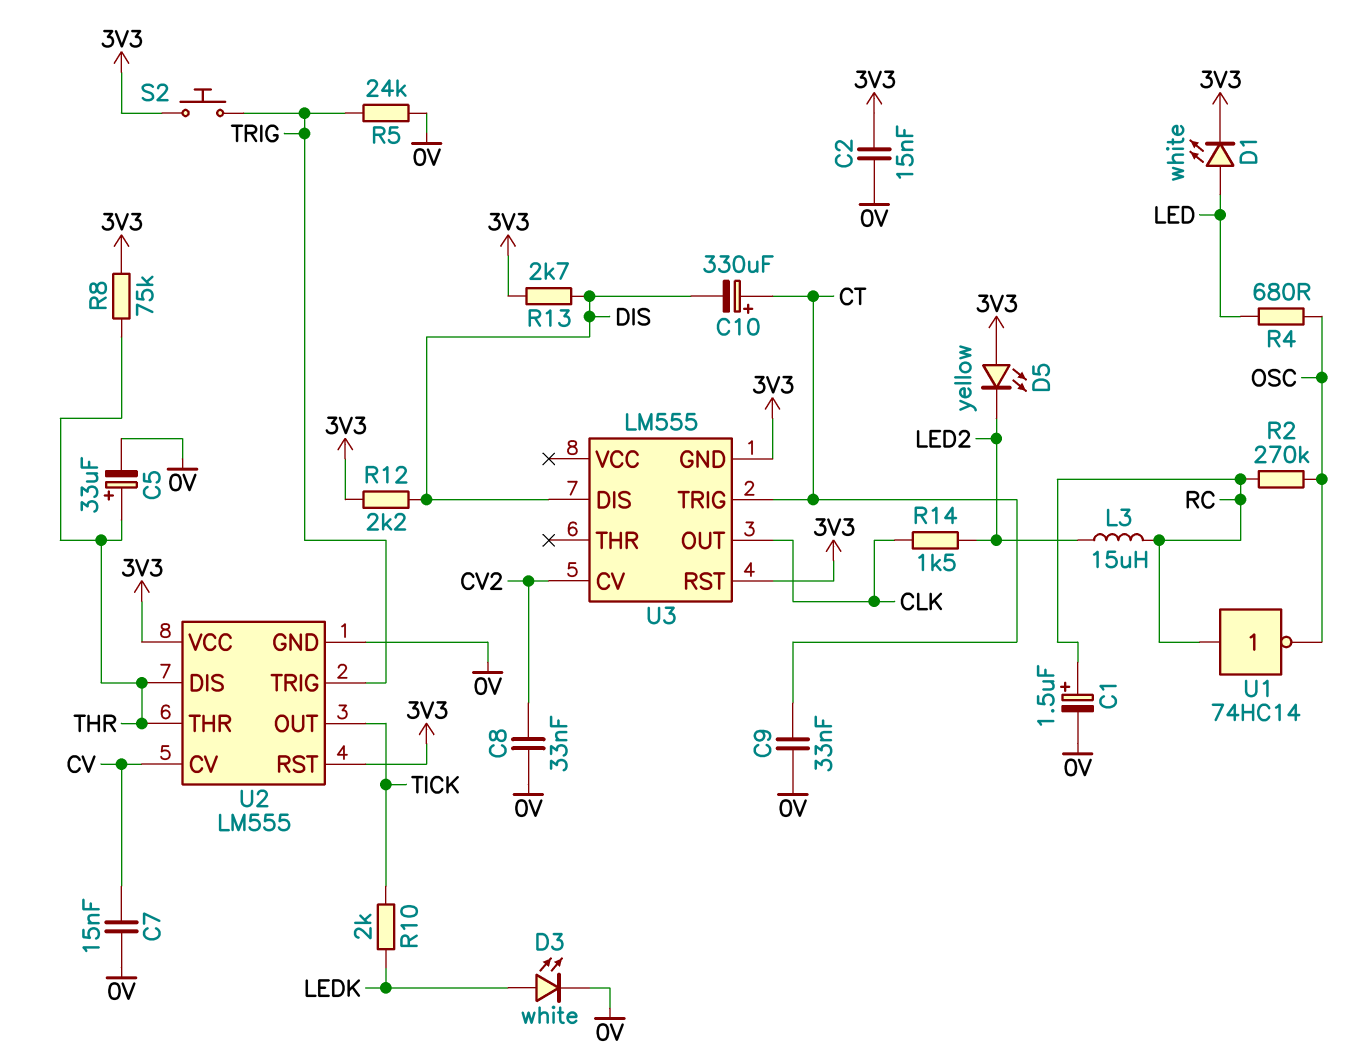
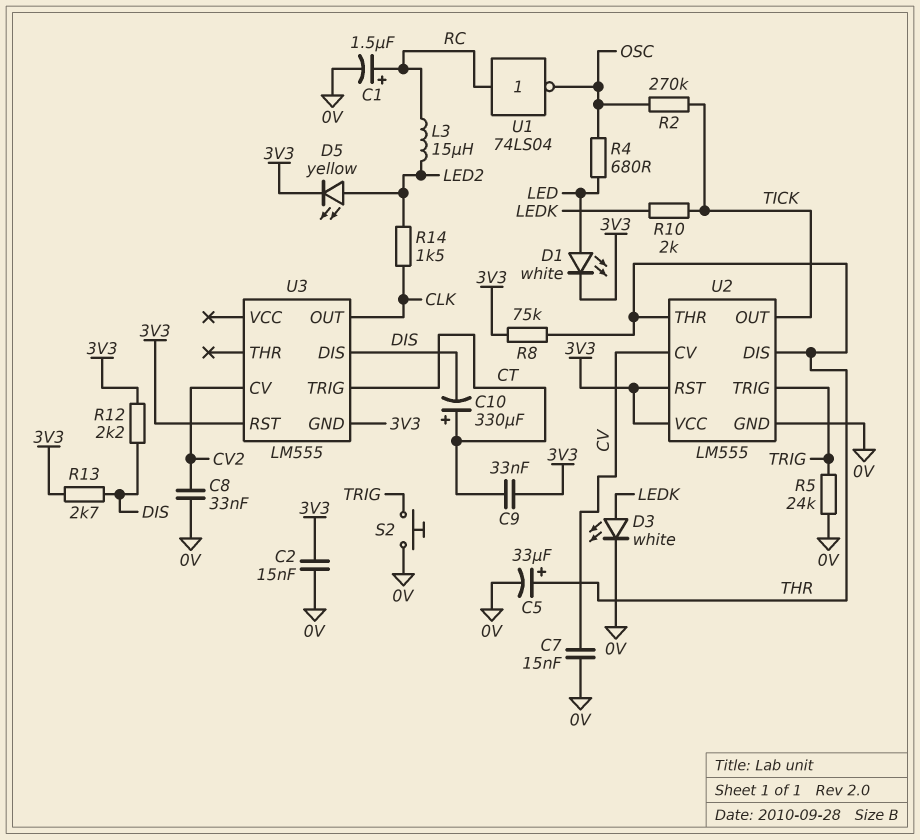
C9: 33nF (0V, CT) -> 33nF (3V3, CT)
D5: LED yellow (A 3V3, K LED2) -> LED yellow (A LED2, K 3V3)
R2: 270k (OSC, RC) -> 270k (OSC, TICK)
S2: button (3V3, TRIG) -> button (0V, TRIG)
U1: NOT 74HC14 (in RC, out OSC) -> NOT 74LS04 (in RC, out OSC)

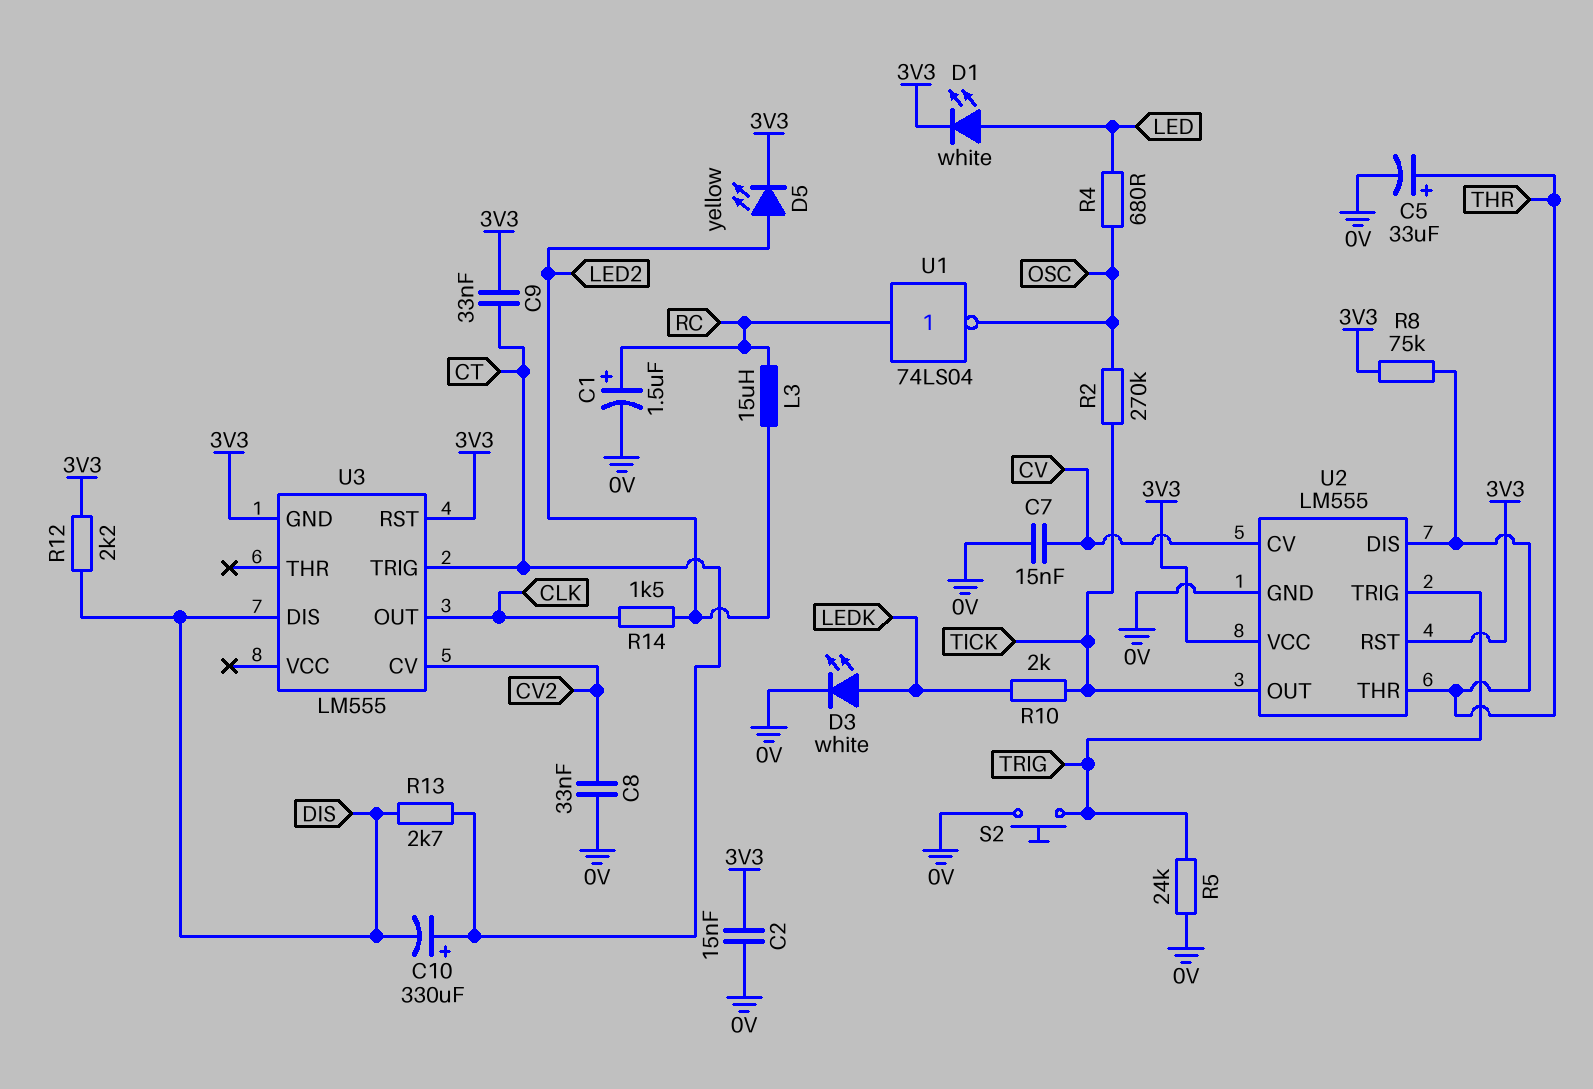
R13: 2.7k (3V3, DIS) -> 2.7k (CT, DIS)

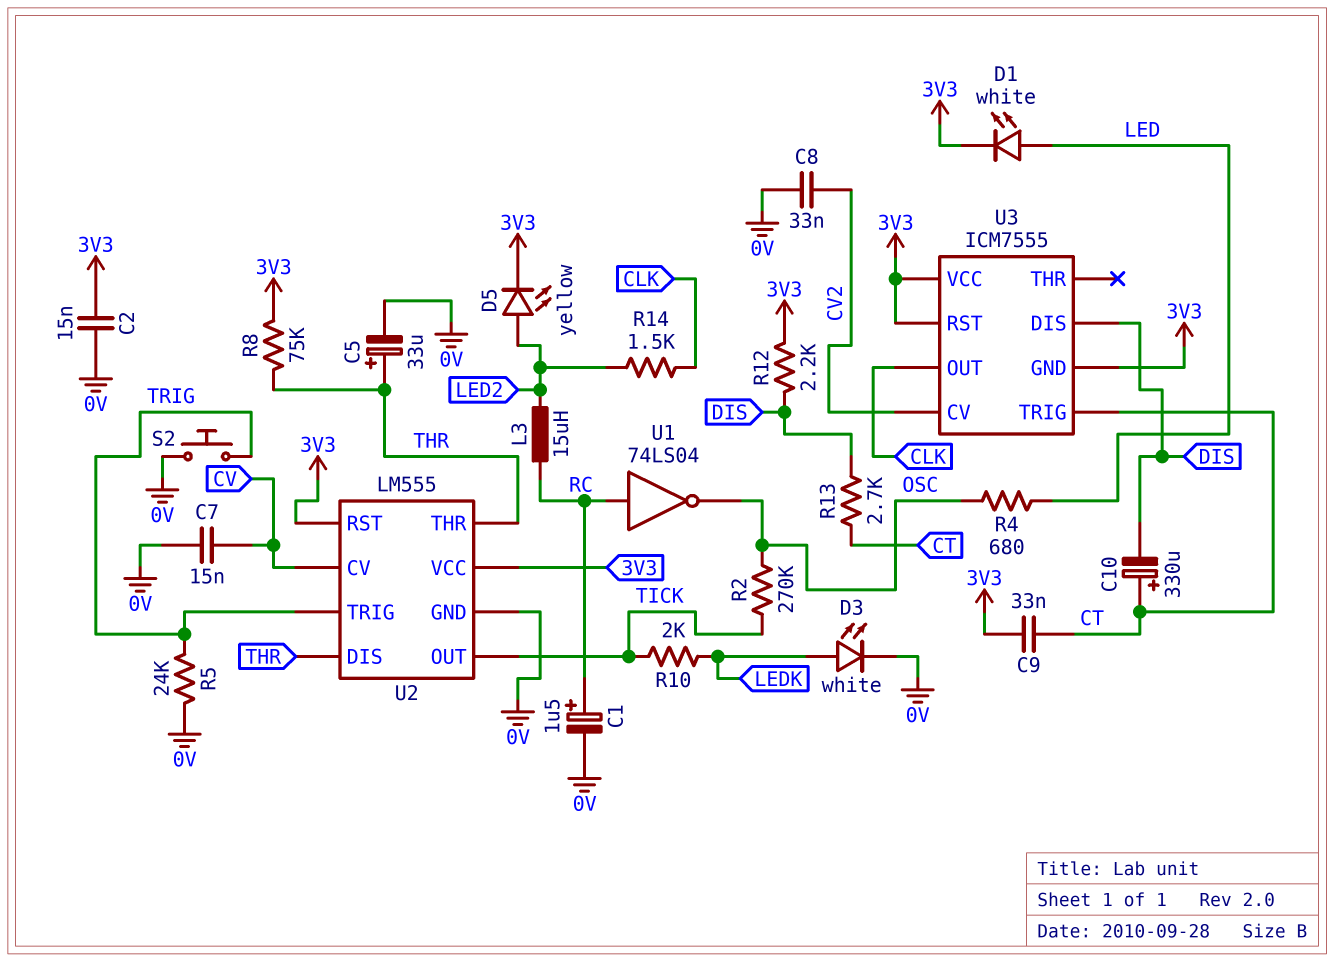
U3: LM555 -> ICM7555
U3 pin VCC: none -> 3V3

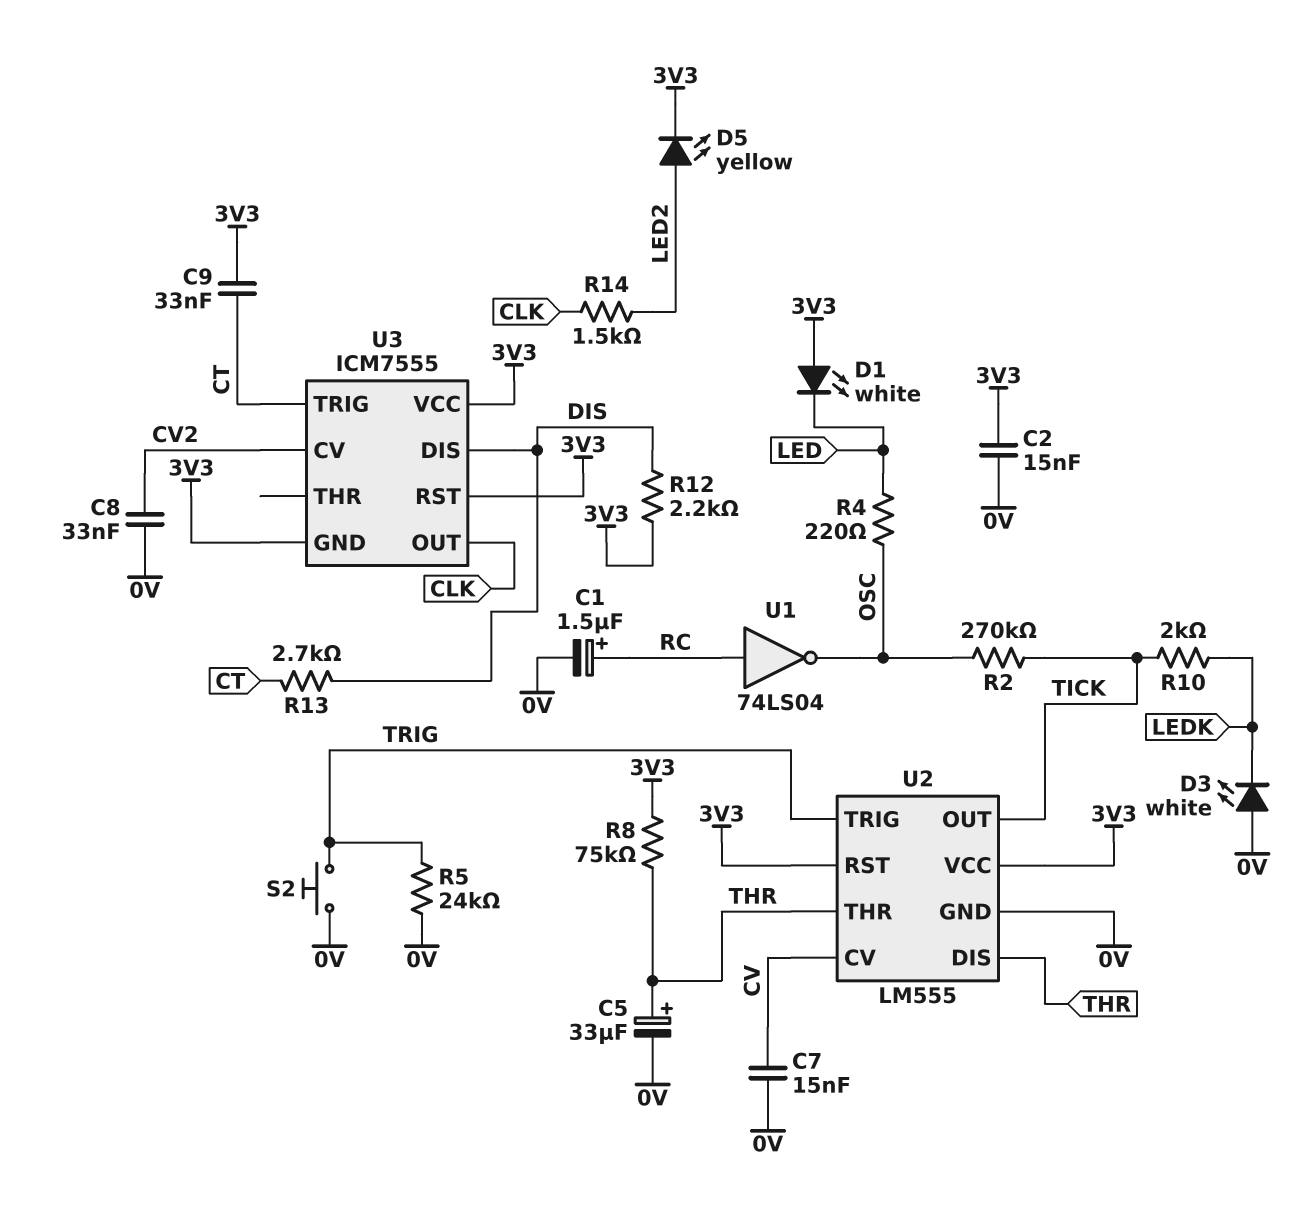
C10: 330uF (plus CT, minus DIS) -> none
D1: LED white (A LED, K 3V3) -> LED white (A 3V3, K LED)
D3: LED white (A LEDK, K 0V) -> LED white (A 0V, K LEDK)
L3: 15uH (LED2, RC) -> none
R4: 680 (LED, OSC) -> 220 (LED, OSC)

